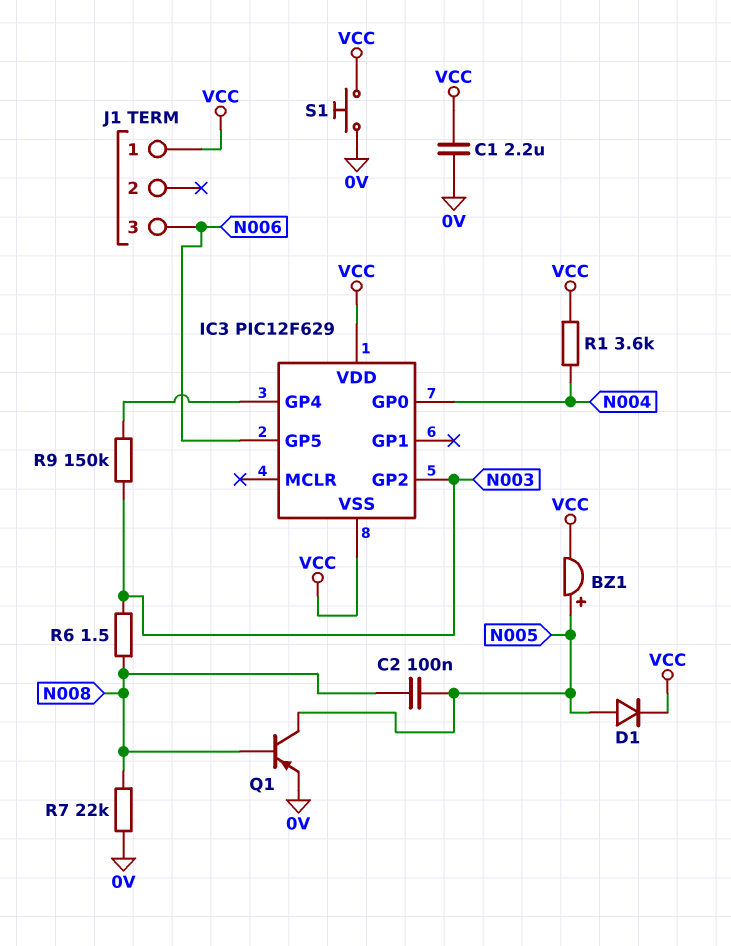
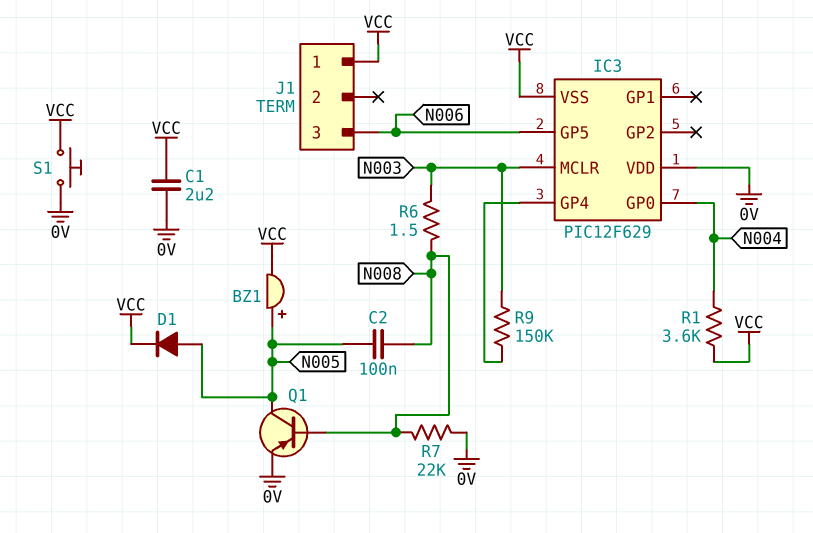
IC3 pin GP2: N003 -> none
IC3 pin MCLR: none -> N003
IC3 pin VDD: VCC -> 0V

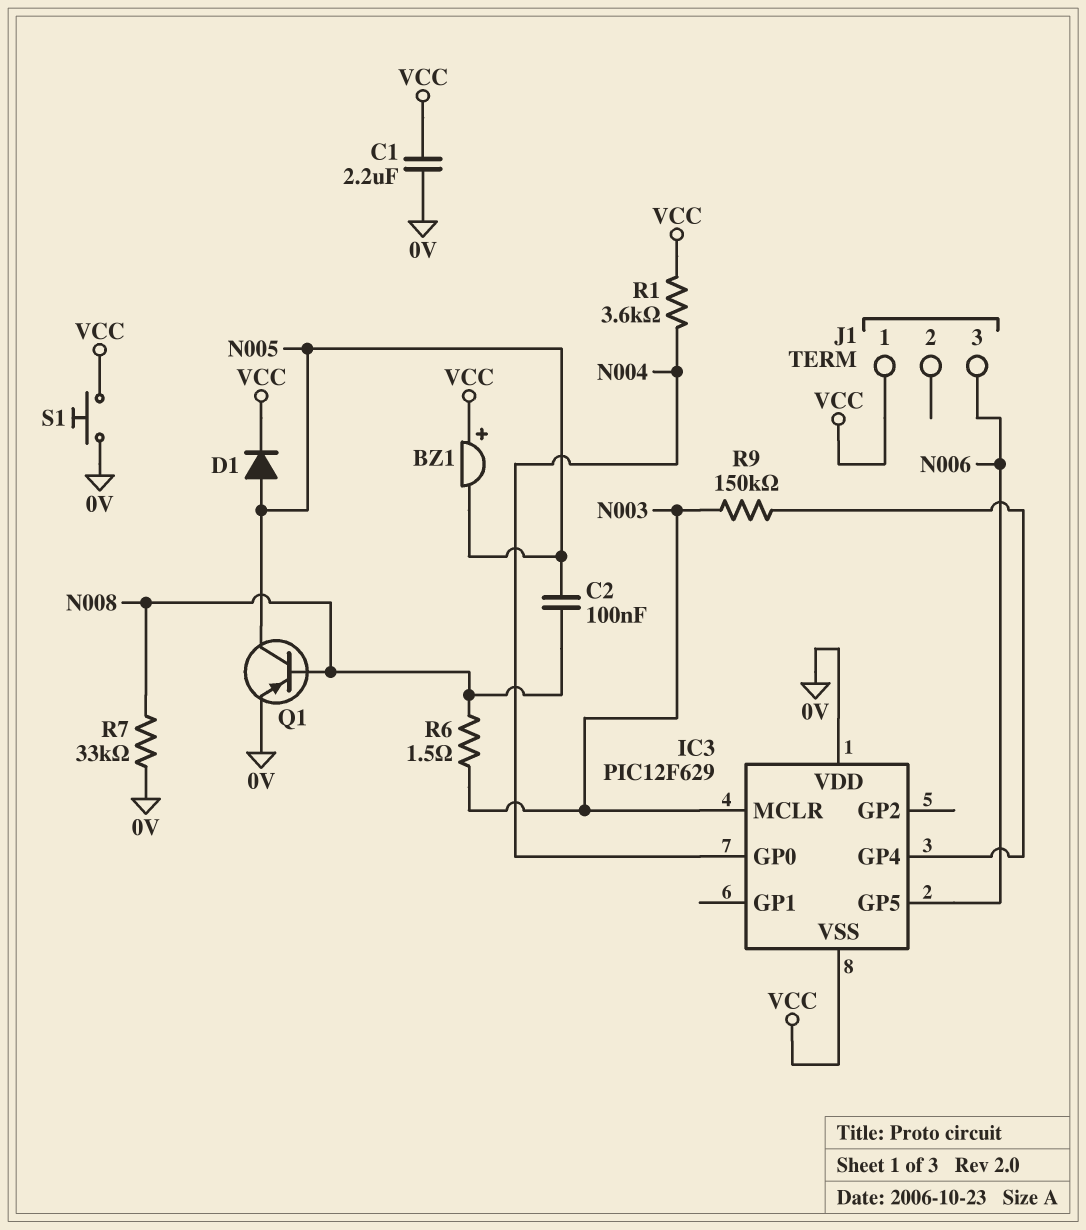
BZ1: buzzer (plus N005, minus VCC) -> buzzer (plus VCC, minus N005)
R7: 22k (0V, N008) -> 33k (0V, N008)

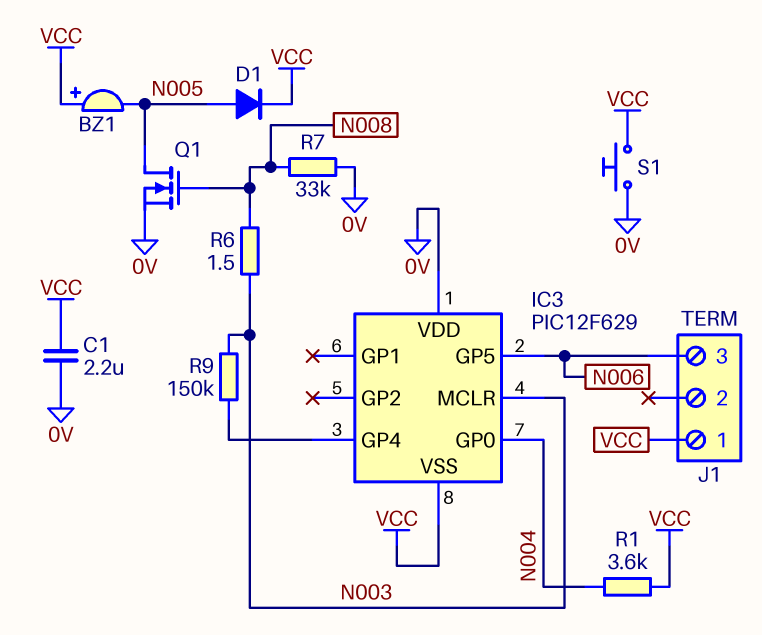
C2: 100nF (N005, N008) -> none
Q1: PNP (B N008, C N005, E 0V) -> NMOS (G N008, D N005, S 0V)

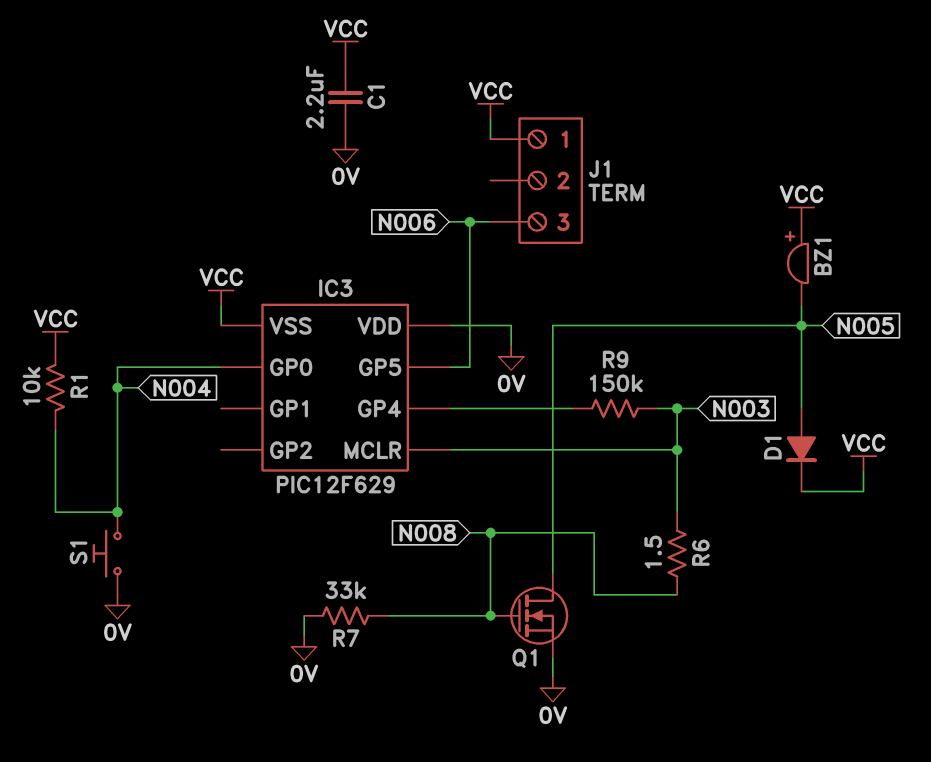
R1: 3.6k (N004, VCC) -> 10k (N004, VCC)
S1: button (0V, VCC) -> button (0V, N004)

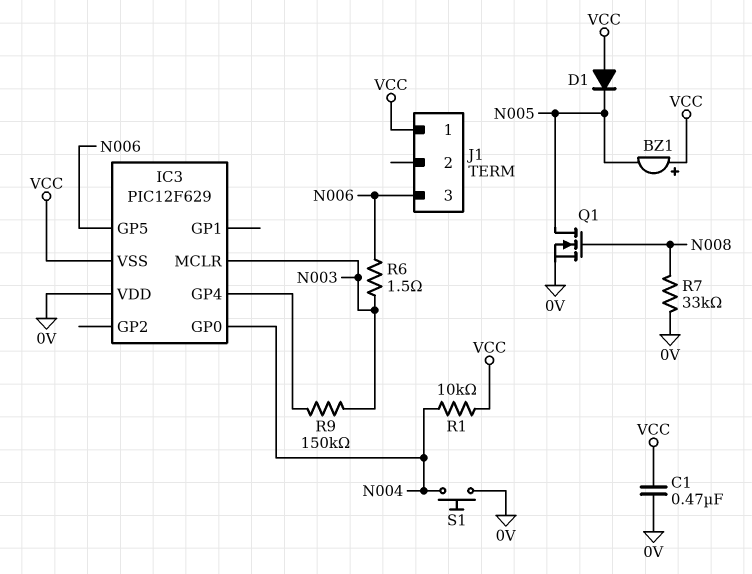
C1: 2.2uF (0V, VCC) -> 470nF (0V, VCC)
D1: diode (A N005, K VCC) -> diode (A VCC, K N005)
R6: 1.5 (N003, N008) -> 1.5 (N003, N006)

